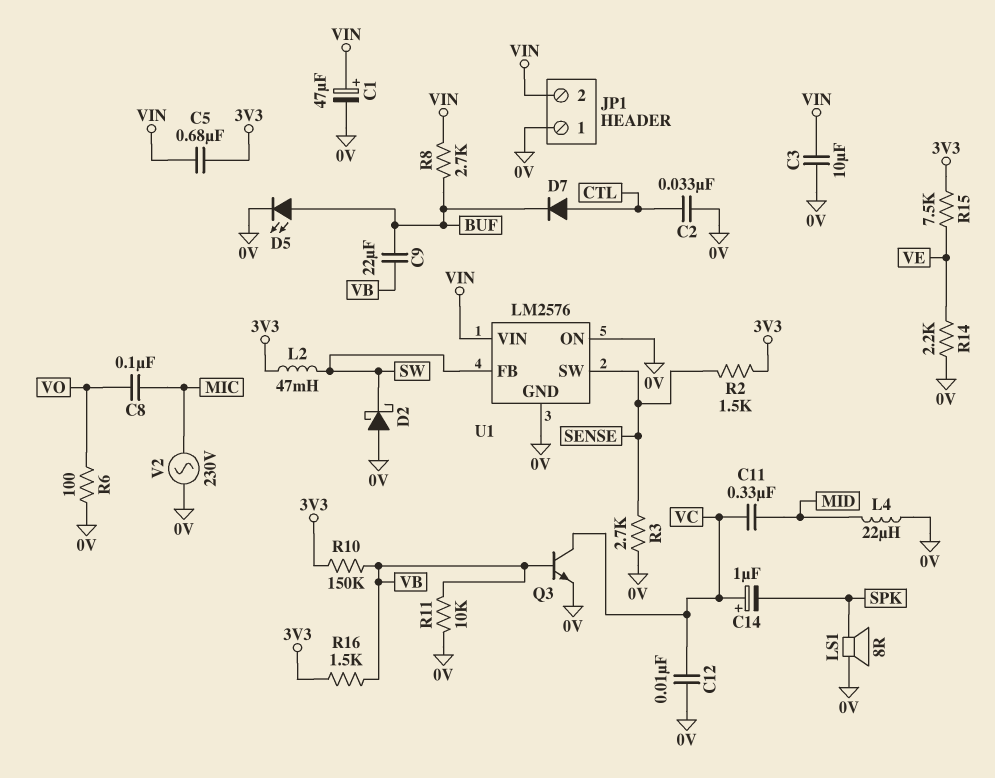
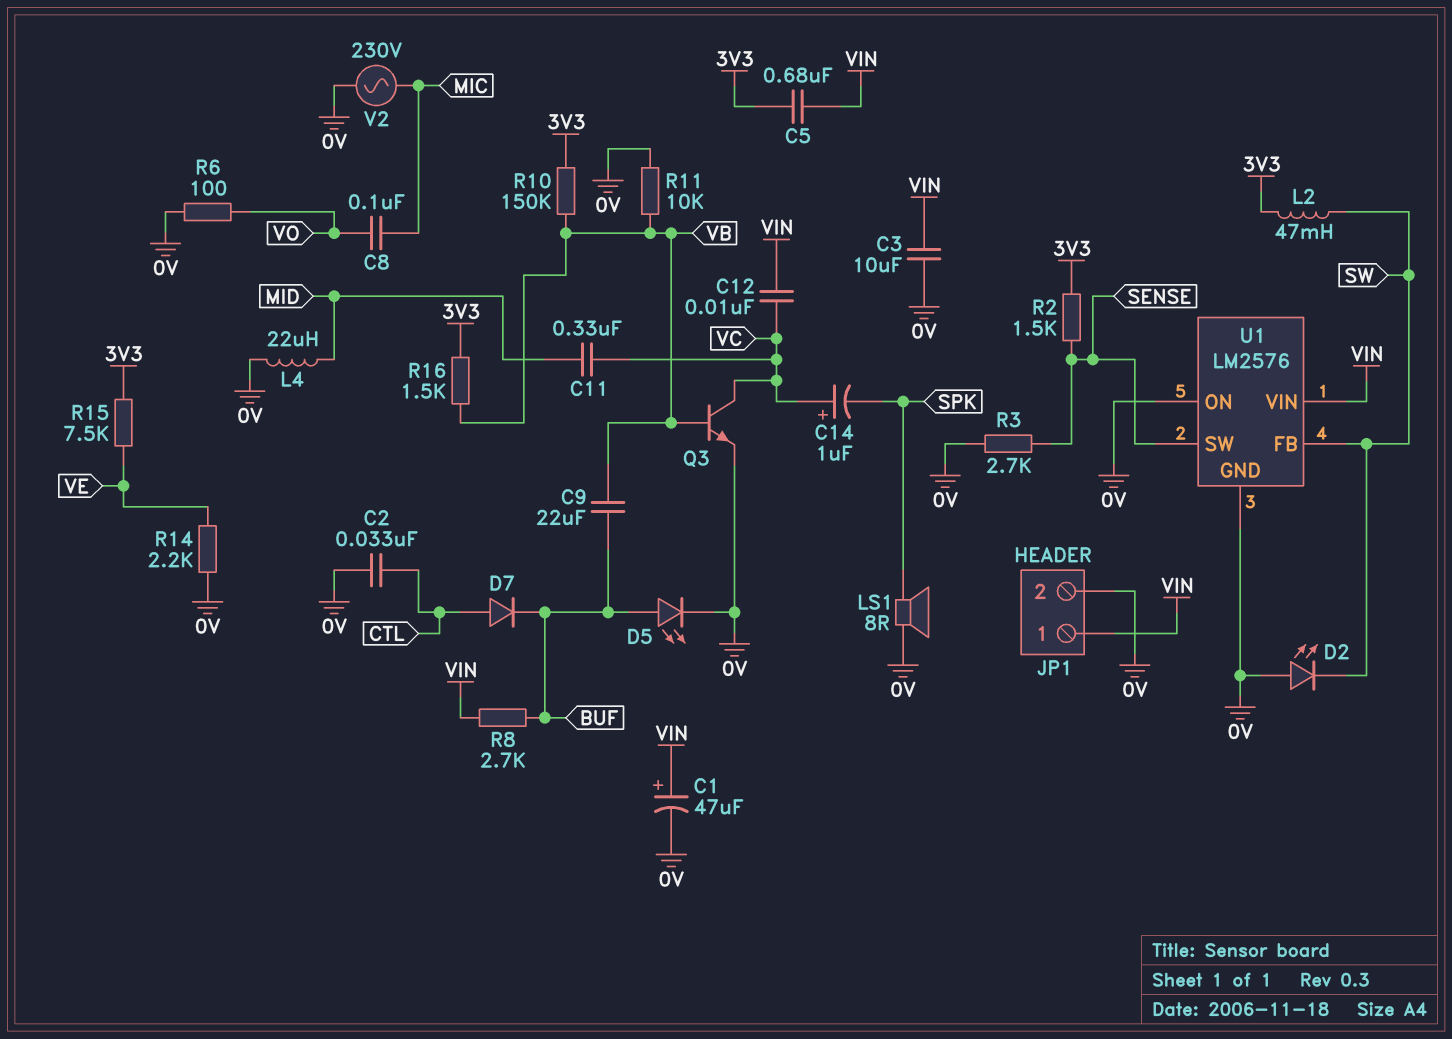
C12: 10nF (0V, VC) -> 10nF (VC, VIN)
D2: schottky (A 0V, K SW) -> LED (A 0V, K SW)
JP1 pin 1: 0V -> VIN
JP1 pin 2: VIN -> 0V

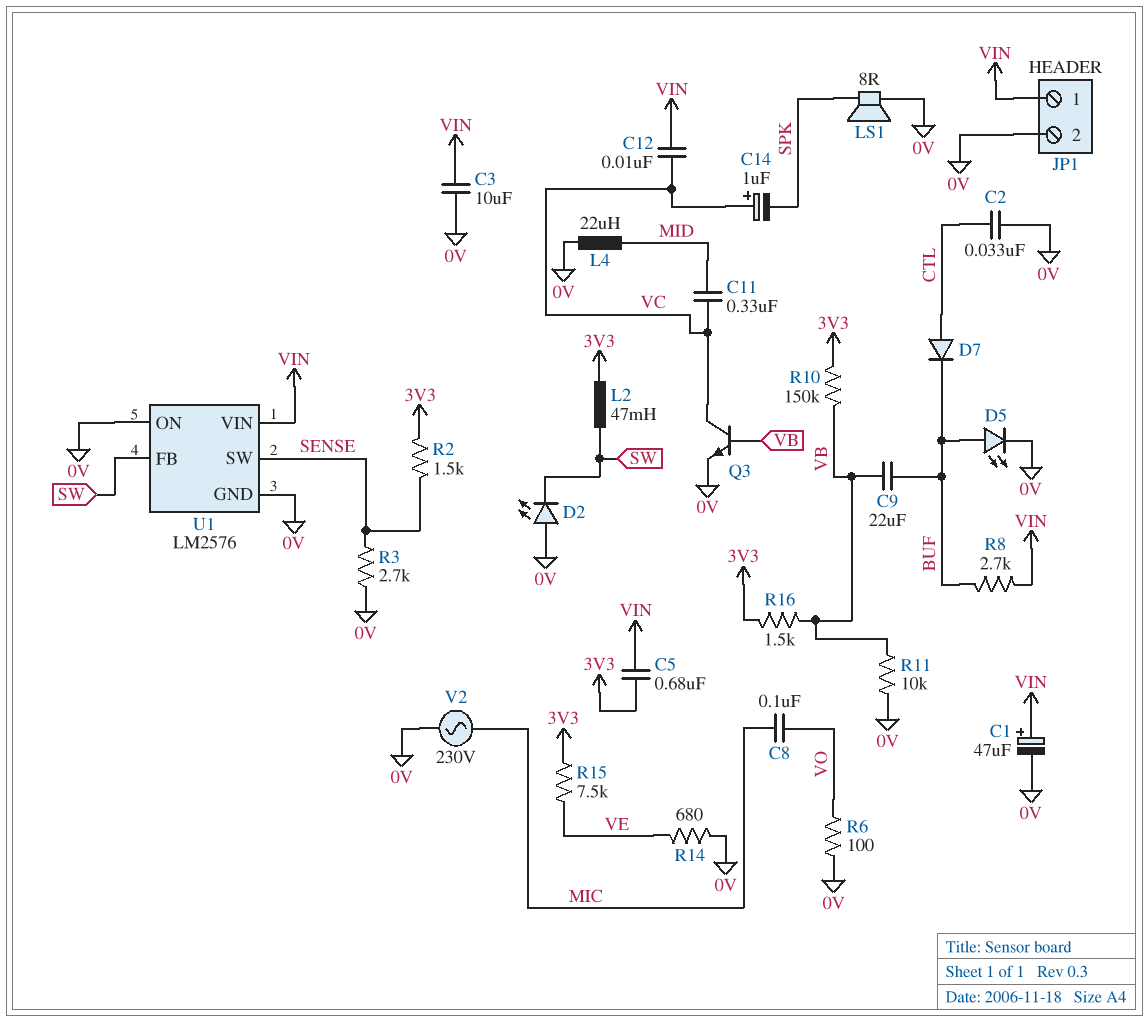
R14: 2.2k (0V, VE) -> 680 (0V, VE)

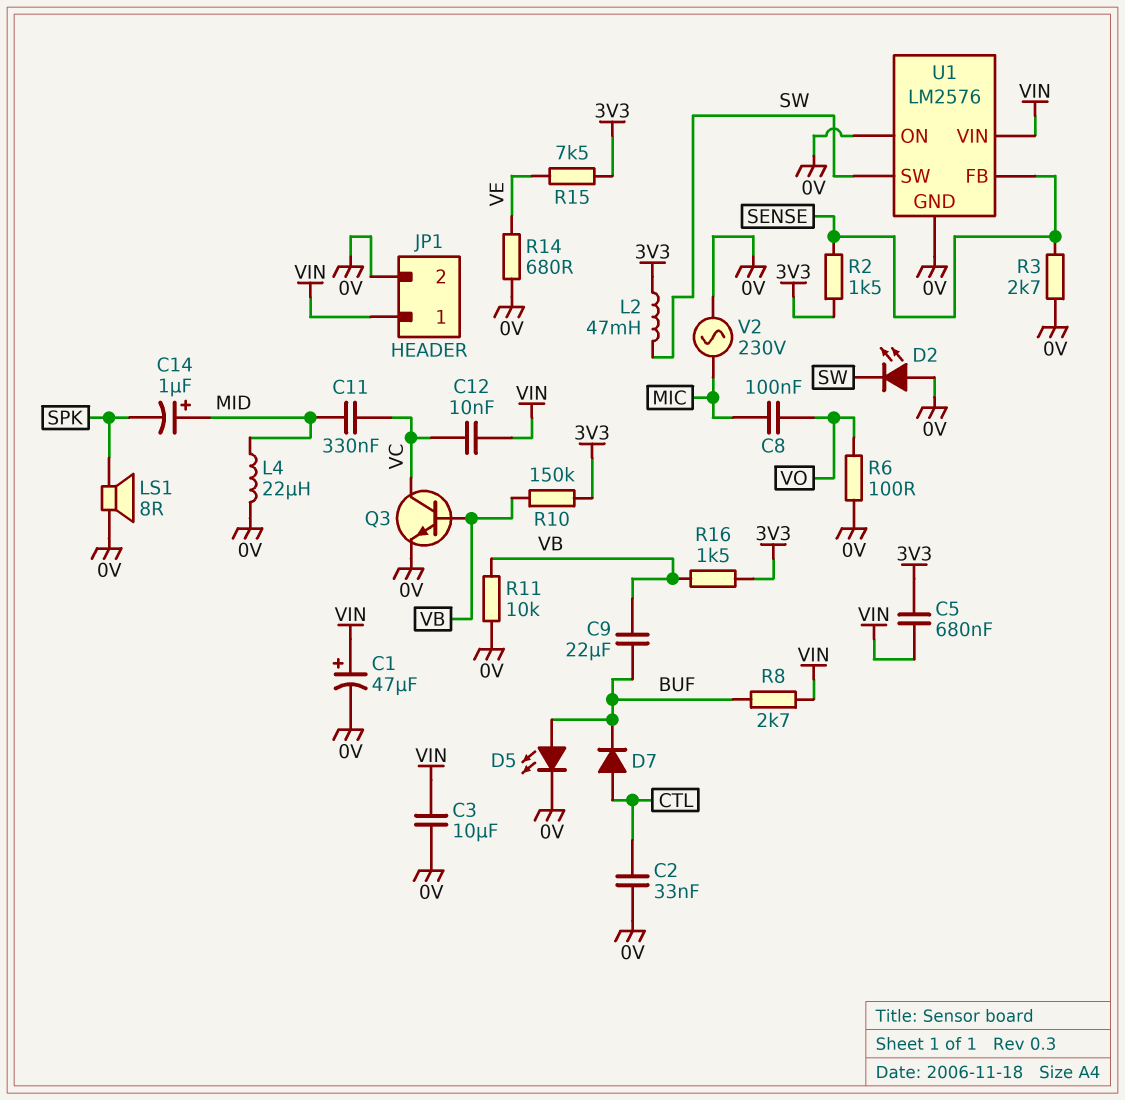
C14: 1uF (plus VC, minus SPK) -> 1uF (plus MID, minus SPK)
U1 pin FB: SW -> SENSE
U1 pin SW: SENSE -> SW

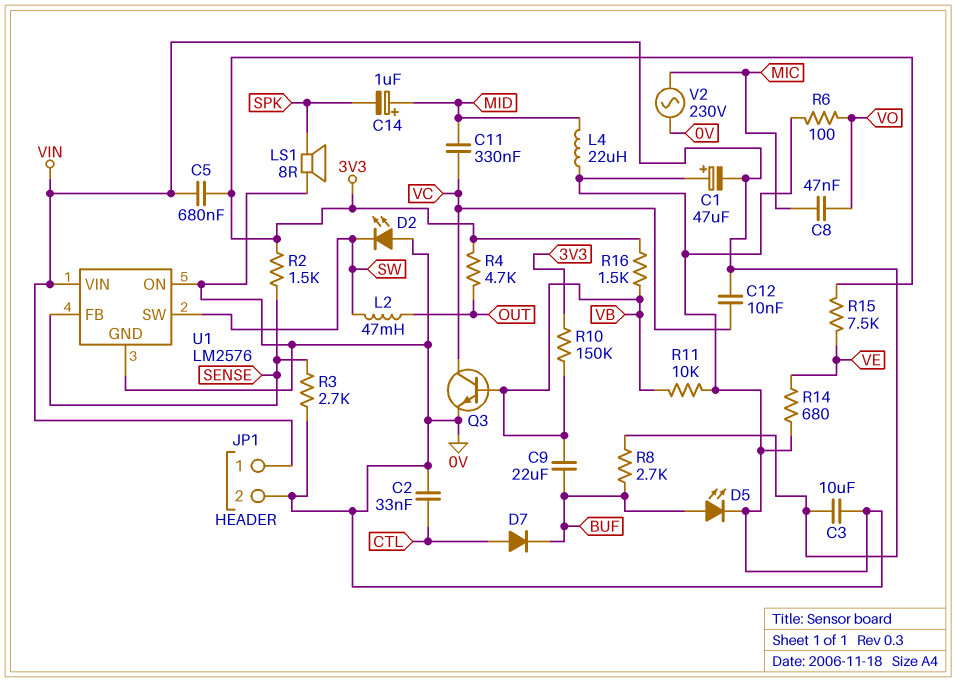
C1: 47uF (plus VIN, minus 0V) -> 47uF (plus 0V, minus VIN)
C8: 100nF (MIC, VO) -> 47nF (MIC, VO)
L2: 47mH (3V3, SW) -> 47mH (OUT, SW)
R4: none -> 4.7k (3V3, OUT)

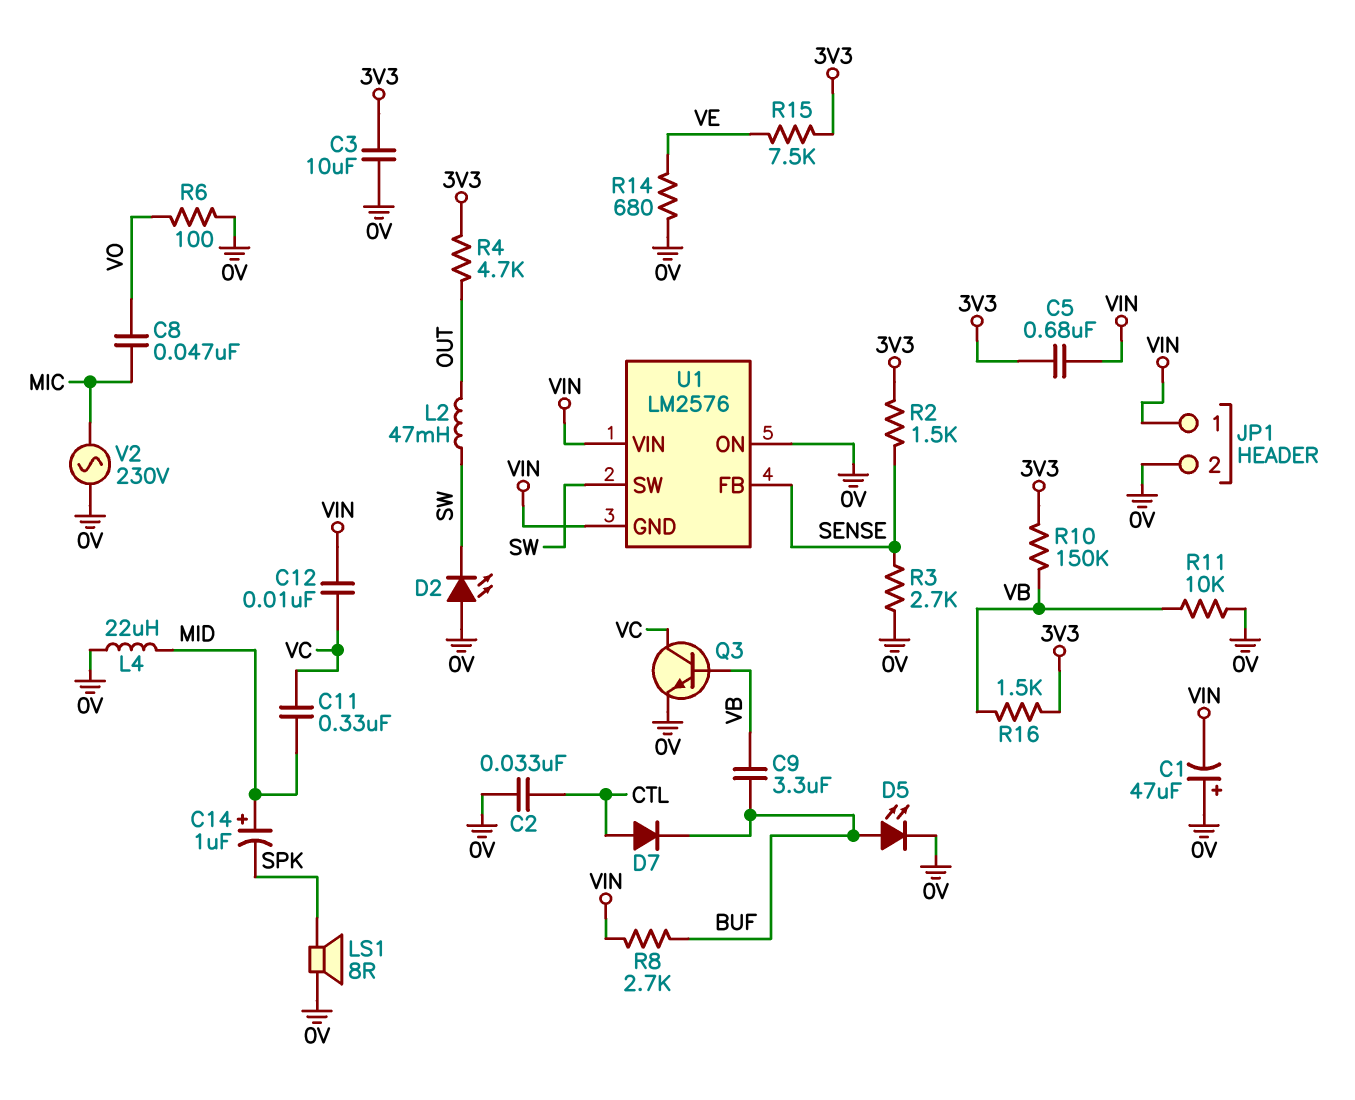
C3: 10uF (0V, VIN) -> 10uF (0V, 3V3)
C9: 22uF (BUF, VB) -> 3.3uF (BUF, VB)
U1 pin GND: 0V -> VIN

